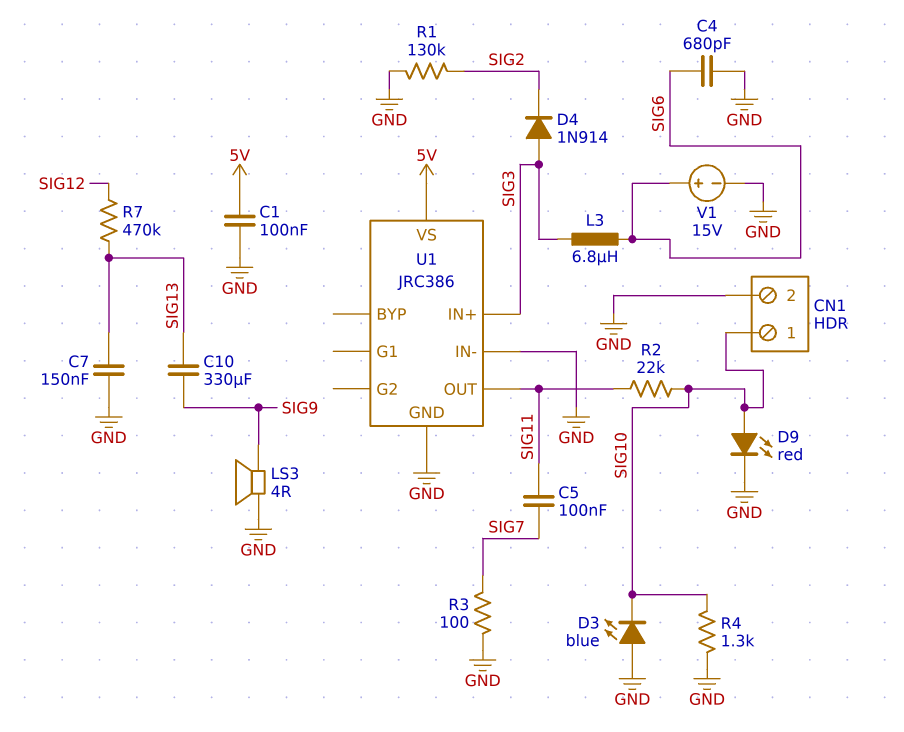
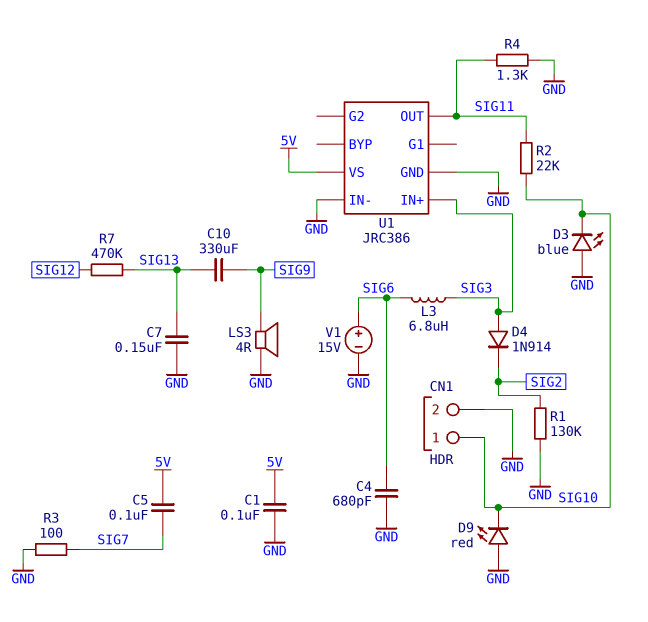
C5: 100nF (SIG7, SIG11) -> 100nF (5V, SIG7)
D9: LED red (A SIG10, K GND) -> LED red (A GND, K SIG10)
R4: 1.3k (GND, SIG10) -> 1.3k (GND, SIG11)

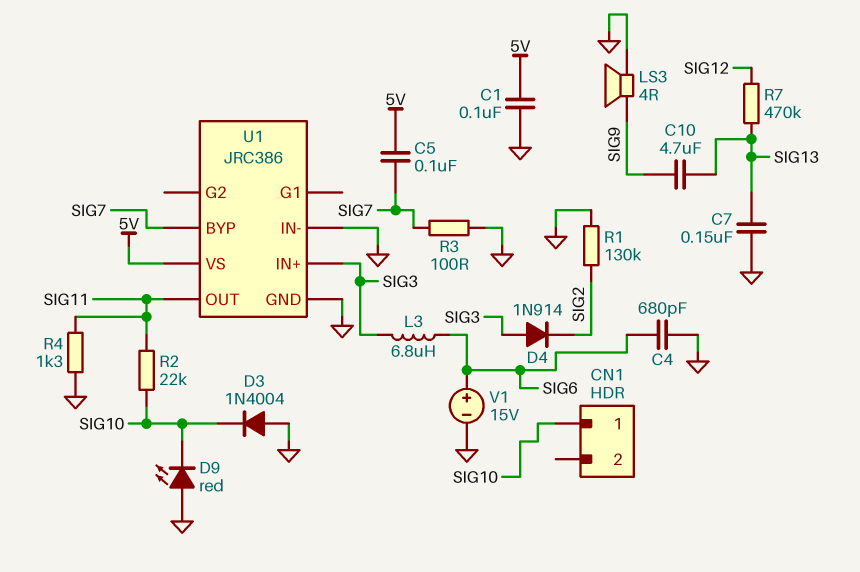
C10: 330uF (SIG9, SIG13) -> 4.7uF (SIG9, SIG13)
CN1 pin 2: GND -> none
D3: LED blue (A GND, K SIG10) -> diode 1N4004 (A GND, K SIG10)
U1 pin BYP: none -> SIG7

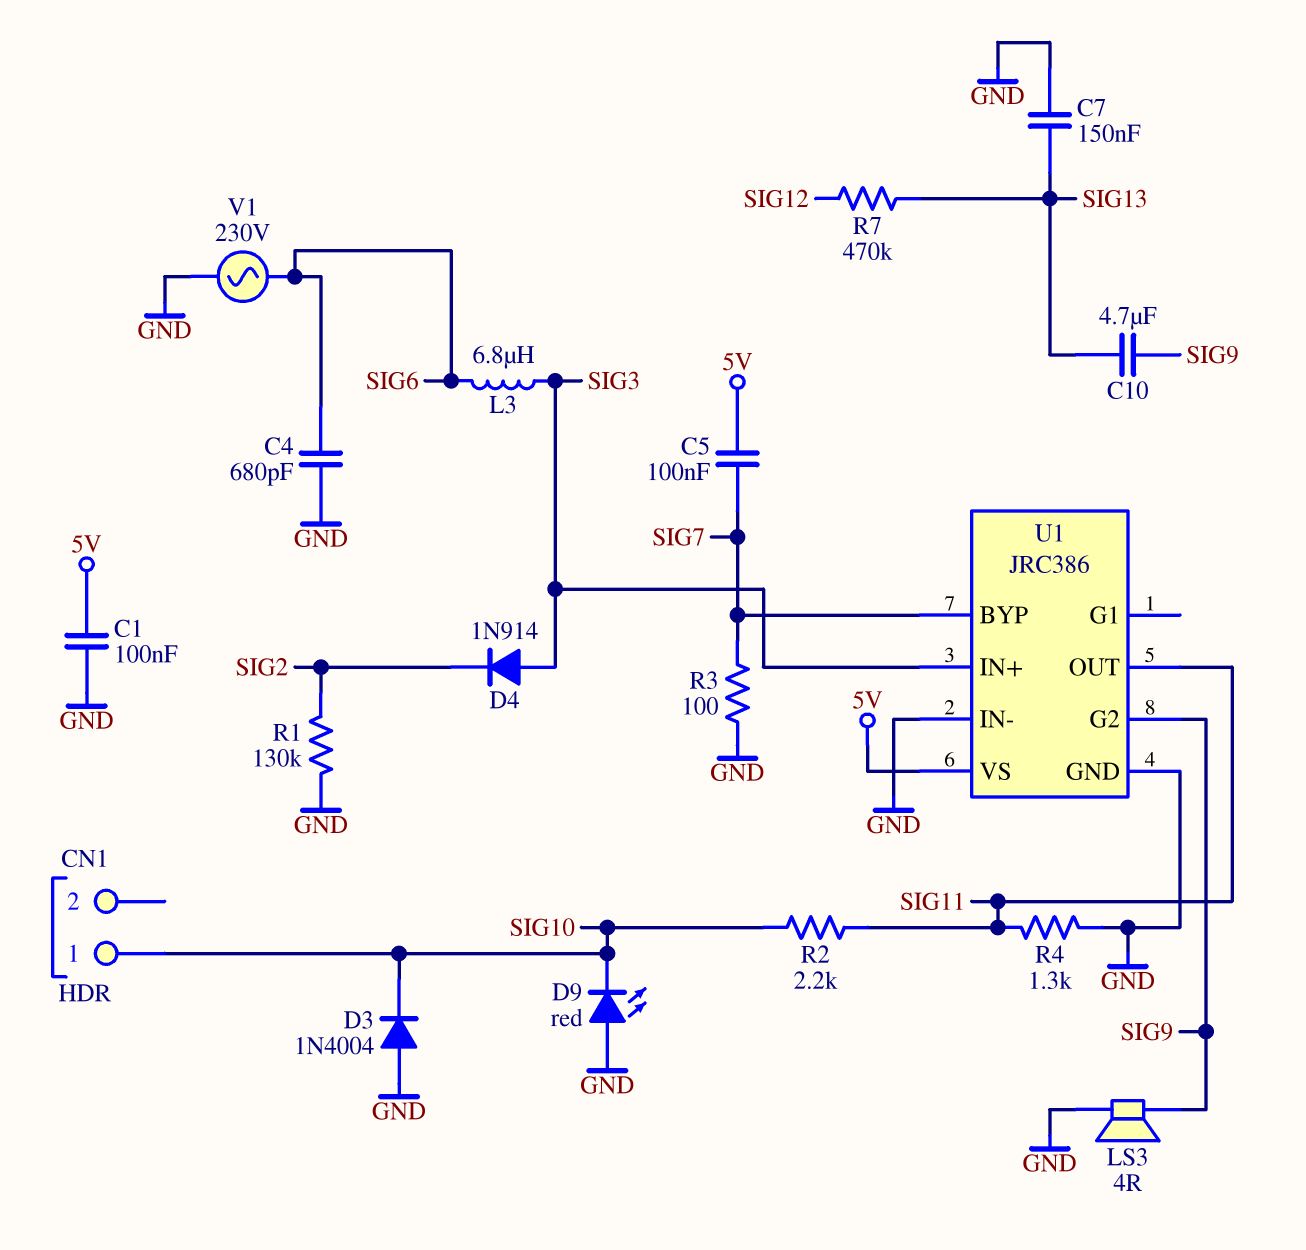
R2: 22k (SIG10, SIG11) -> 2.2k (SIG10, SIG11)
U1 pin G2: none -> SIG9
V1: 15V (plus SIG6, minus GND) -> AC 230V (GND, SIG6)

